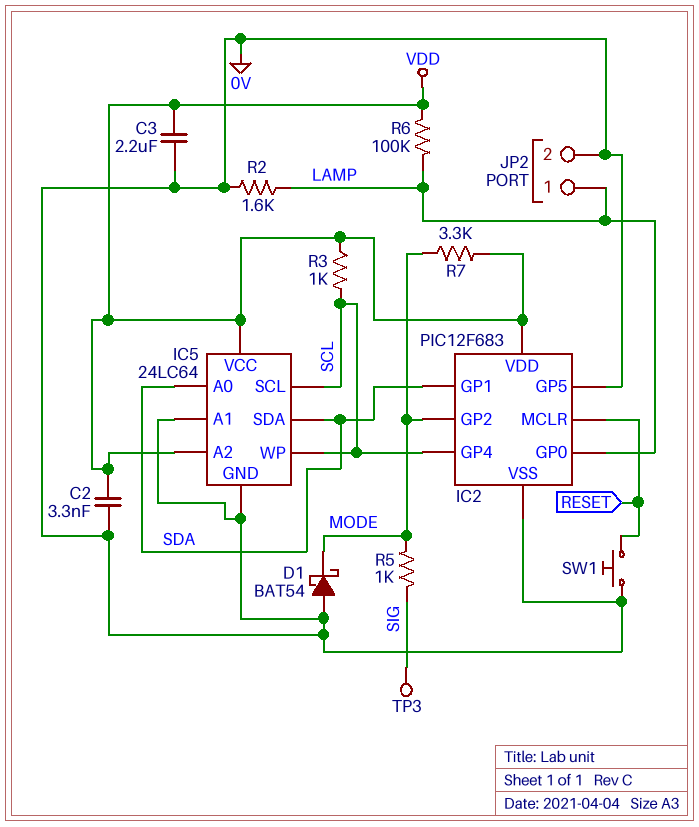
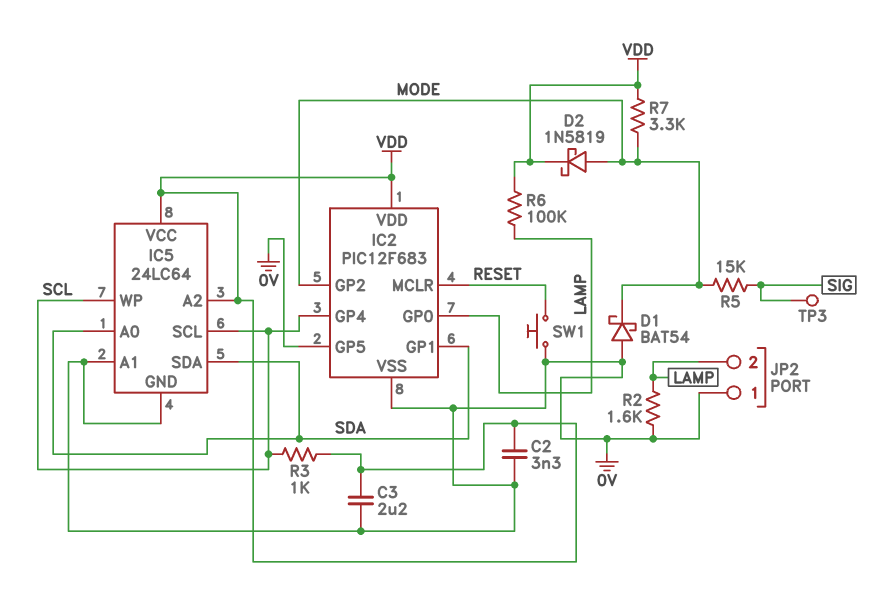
D2: none -> schottky 1N5819 (A MODE, K VDD)
JP2 pin 1: LAMP -> 0V
JP2 pin 2: 0V -> LAMP
R5: 1k (MODE, SIG) -> 15k (MODE, SIG)

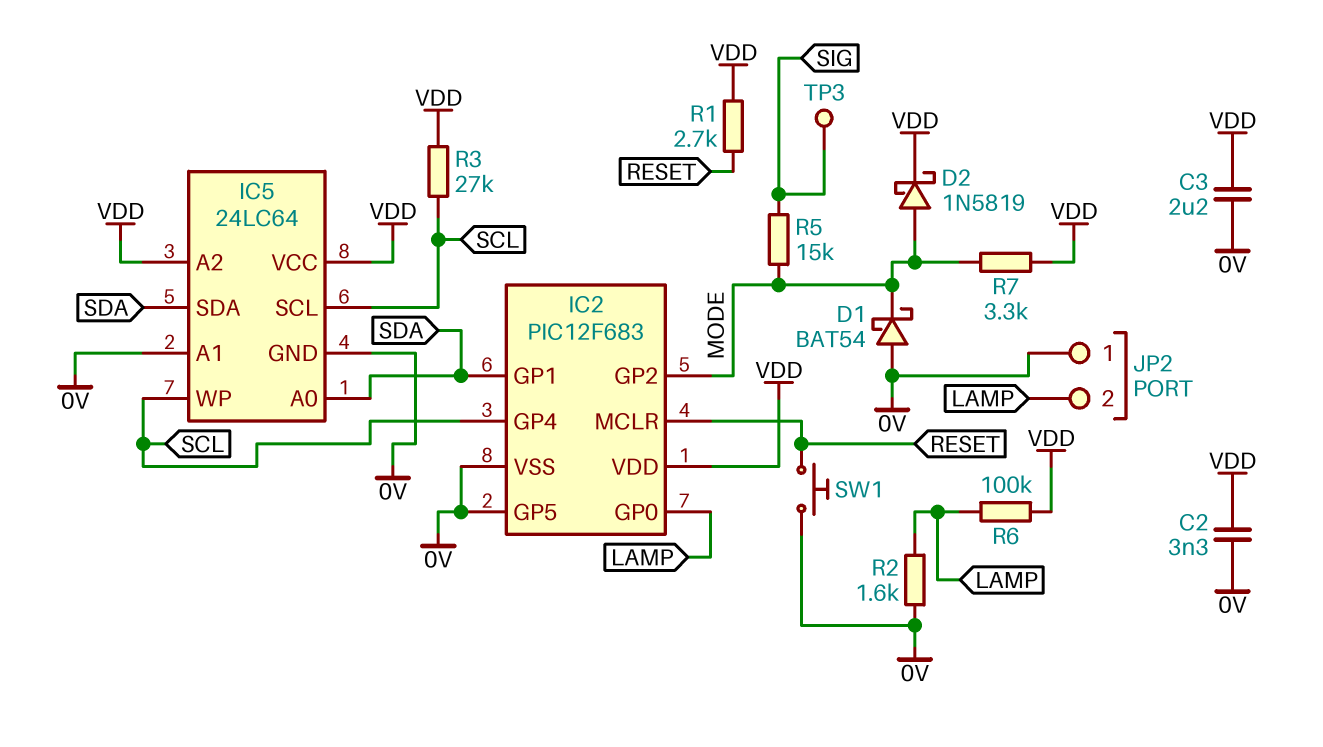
R1: none -> 2.7k (RESET, VDD)
R3: 1k (SCL, VDD) -> 27k (SCL, VDD)

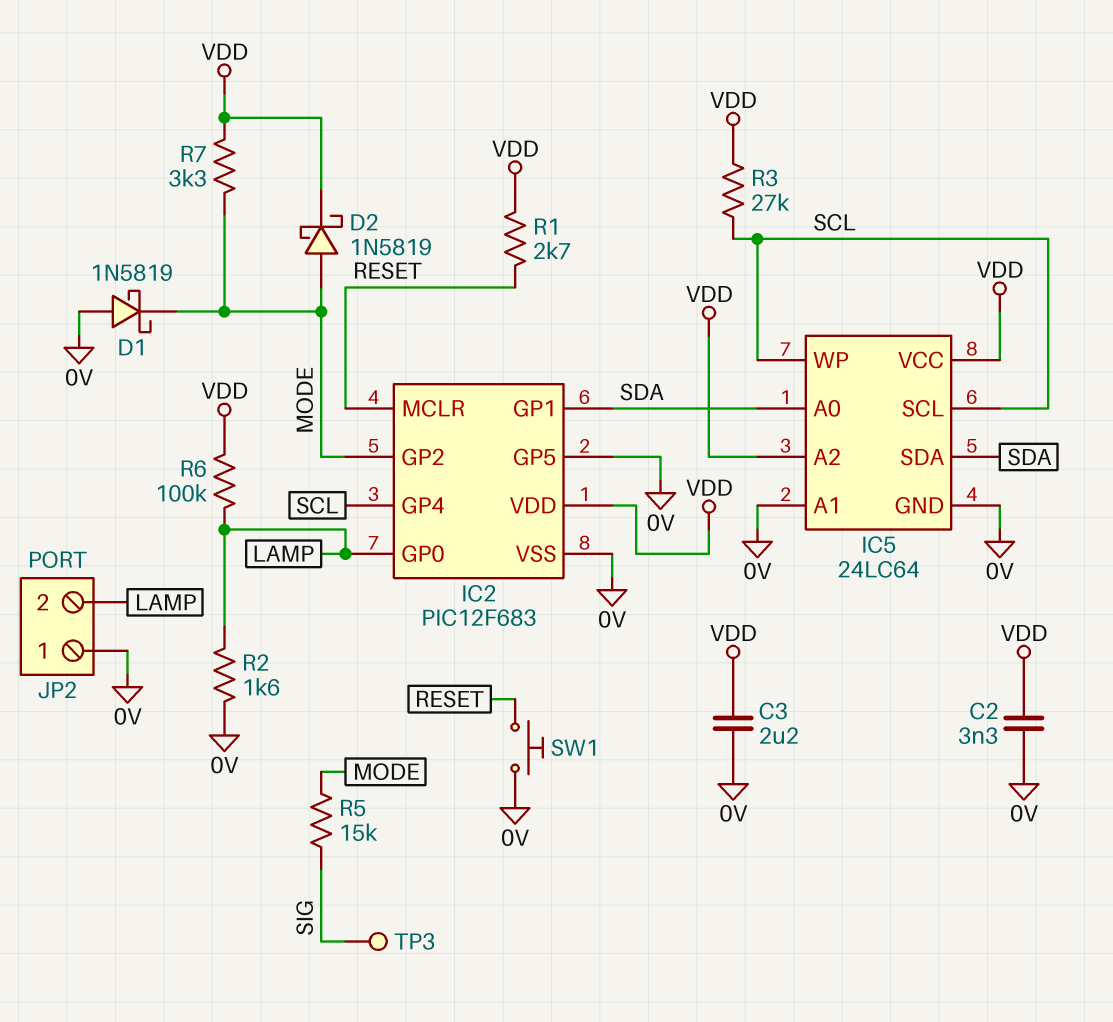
D1: schottky BAT54 (A 0V, K MODE) -> schottky 1N5819 (A 0V, K MODE)

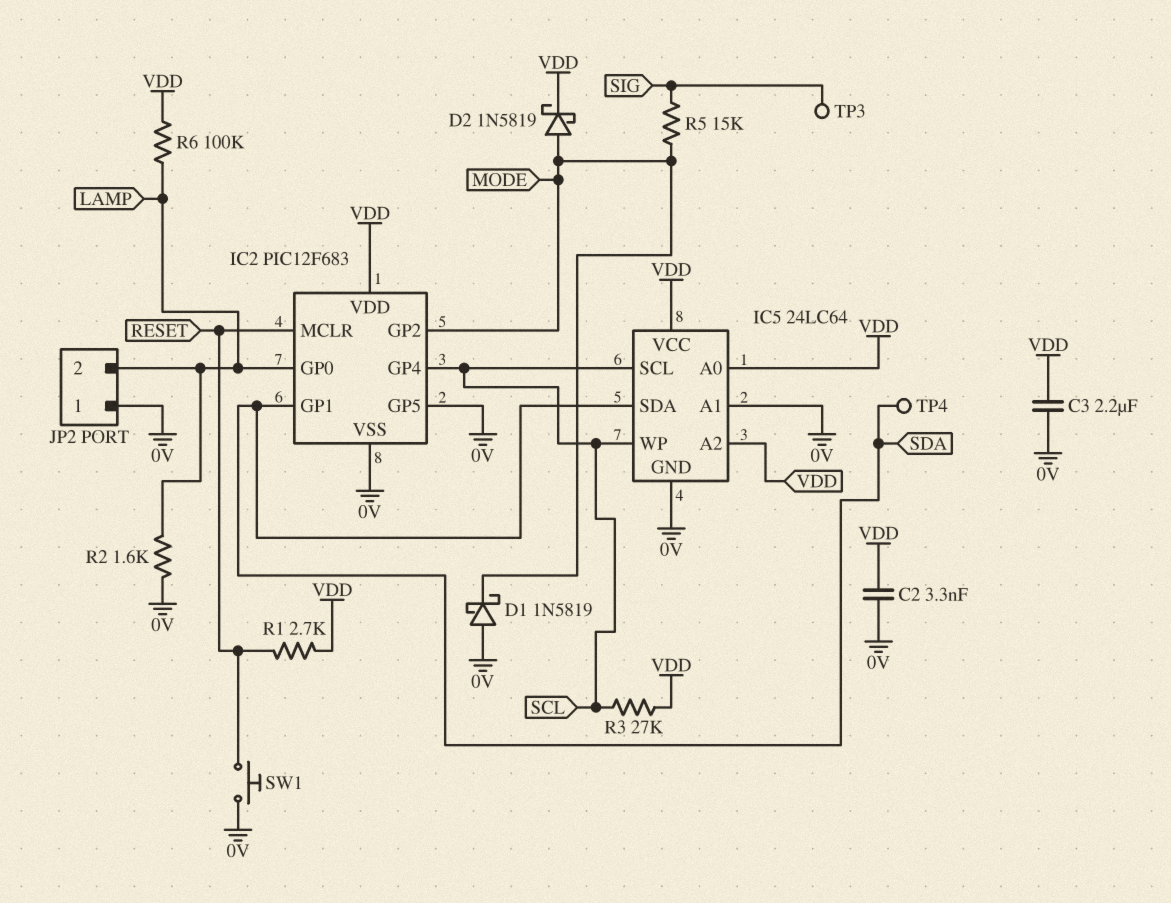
IC5 pin A0: SDA -> VDD
R7: 3.3k (MODE, VDD) -> none
TP4: none -> test point (SDA)

